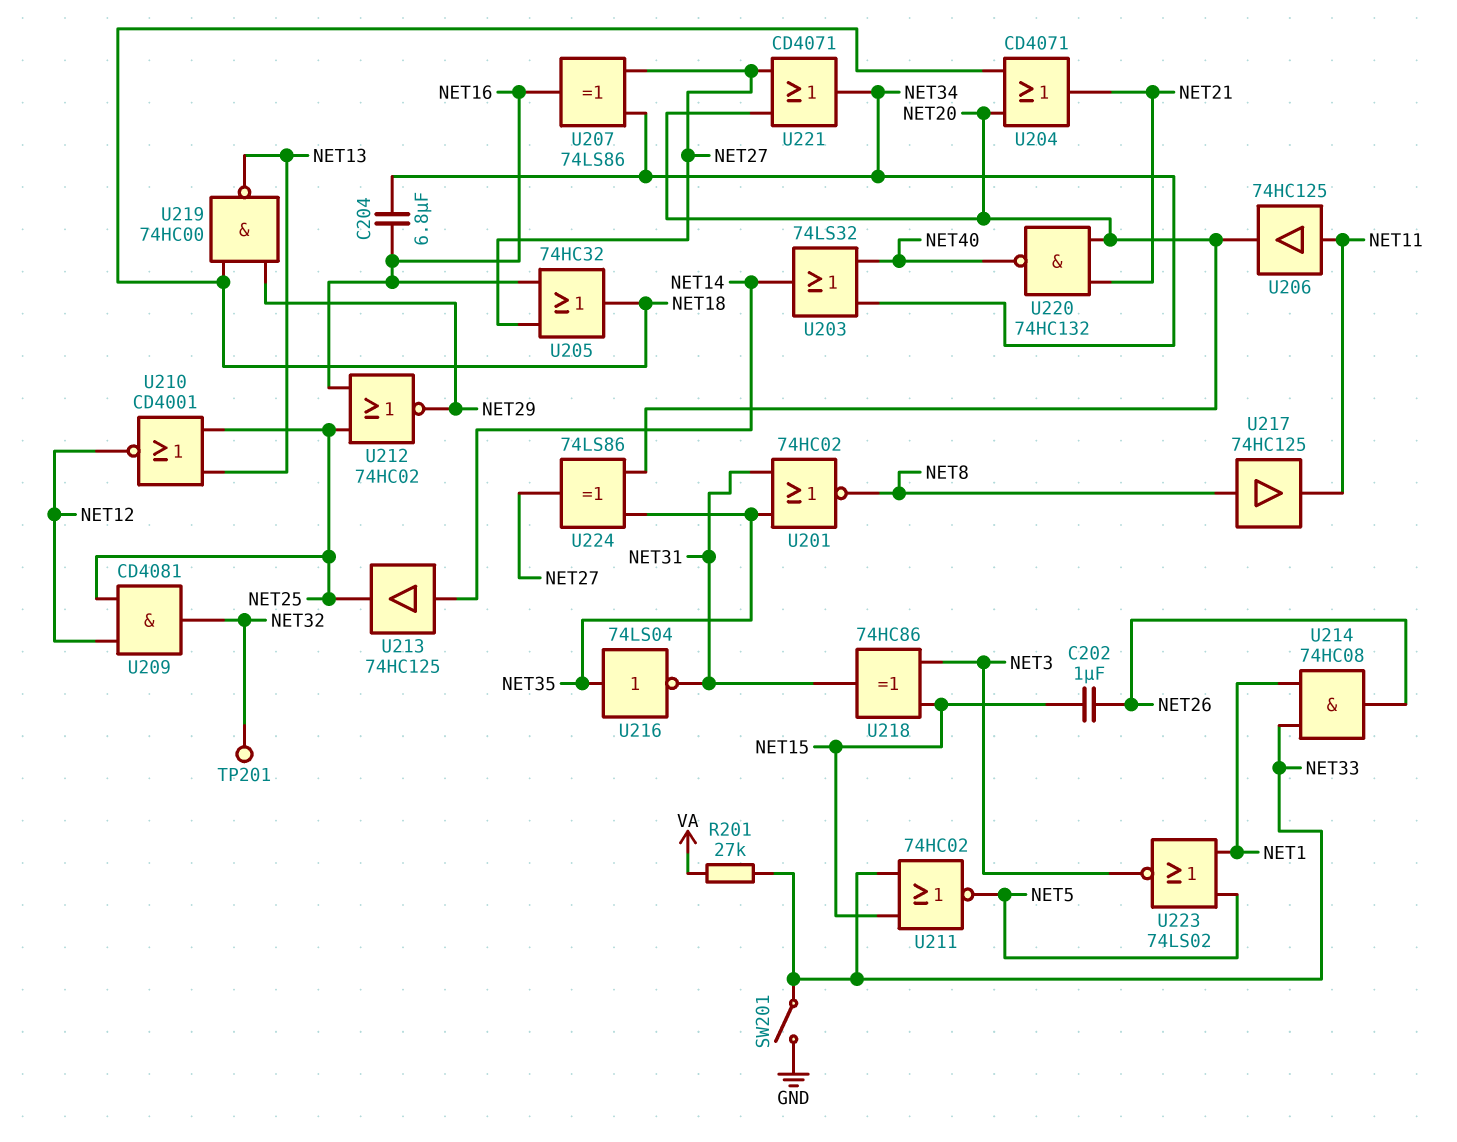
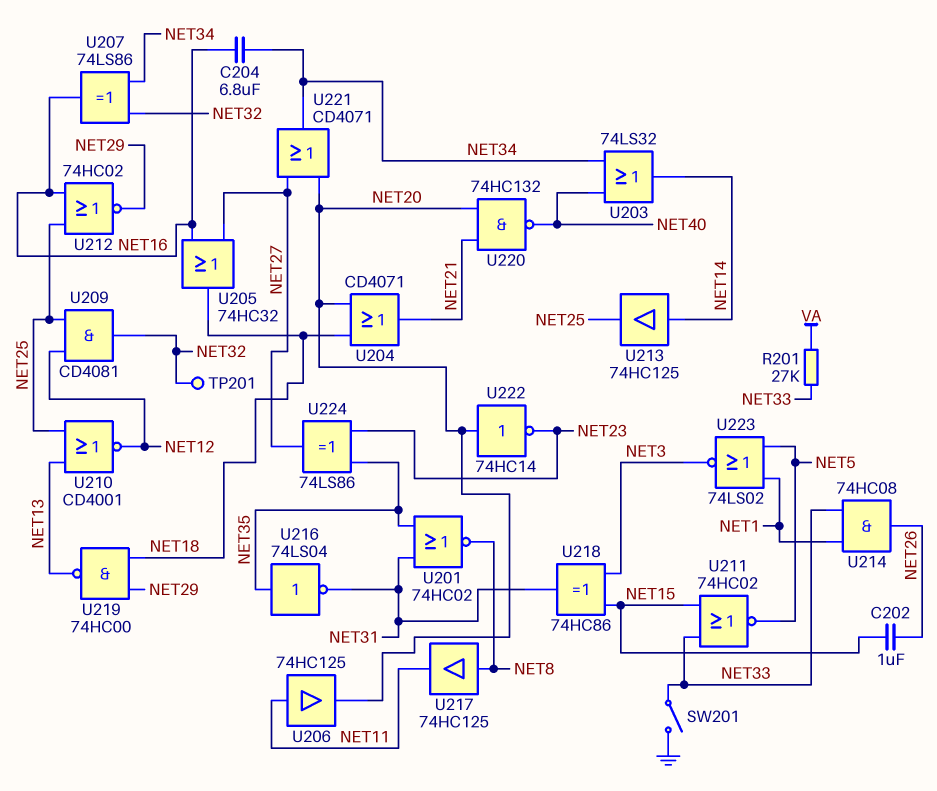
U207: XOR 74LS86 (in NET27, in NET34, out NET16) -> XOR 74LS86 (in NET32, in NET34, out NET16)
U222: none -> NOT 74HC14 (in NET20, out NET23)
U224: XOR 74LS86 (in NET20, in NET35, out NET27) -> XOR 74LS86 (in NET23, in NET35, out NET27)

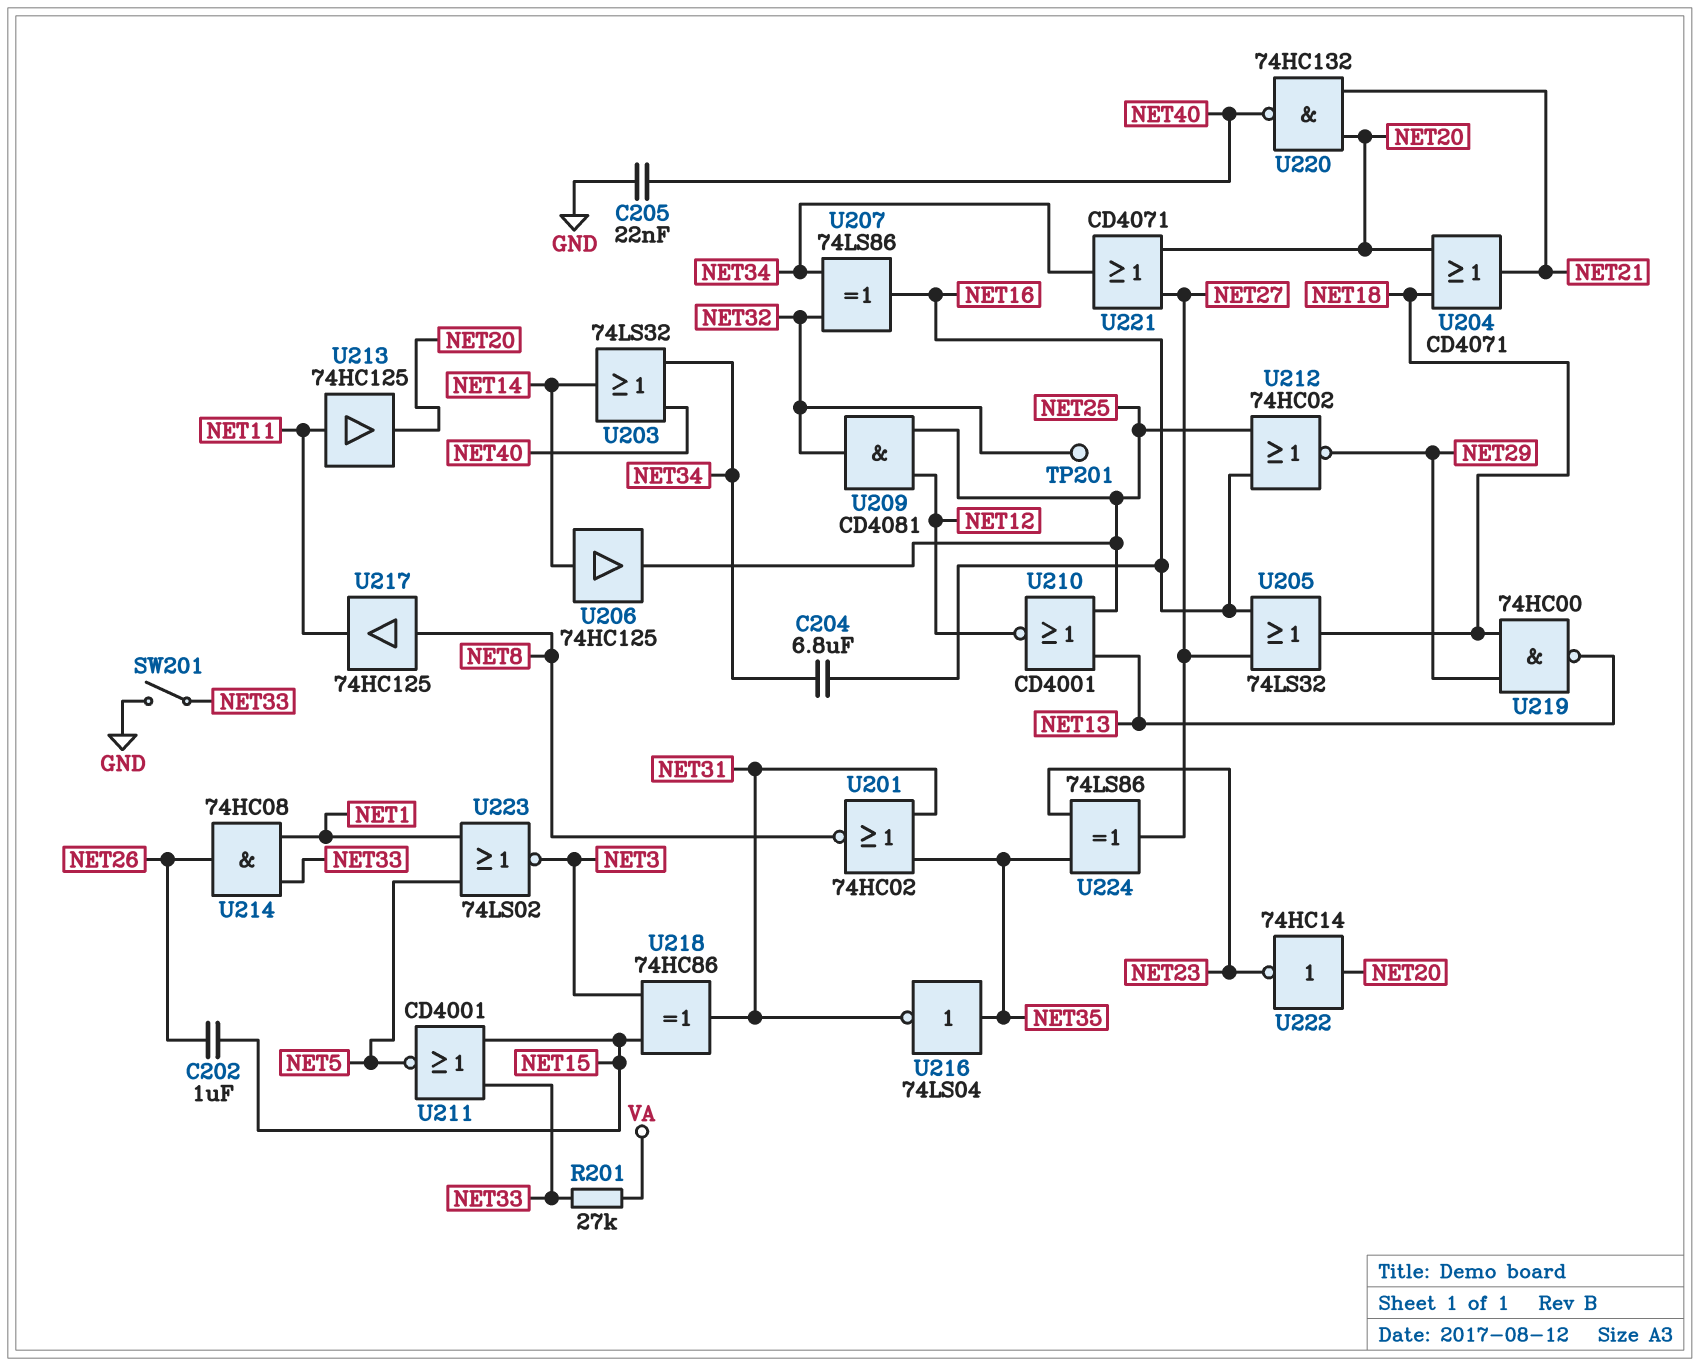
C205: none -> 22nF (GND, NET40)
U205: OR 74HC32 (in NET16, in NET27, out NET18) -> OR 74LS32 (in NET16, in NET27, out NET18)
U206: buffer 74HC125 (in NET11, out NET20) -> buffer 74HC125 (in NET14, out NET25)
U211: NOR 74HC02 (in NET15, in NET33, out NET5) -> NOR CD4001 (in NET15, in NET33, out NET5)
U213: buffer 74HC125 (in NET14, out NET25) -> buffer 74HC125 (in NET11, out NET20)

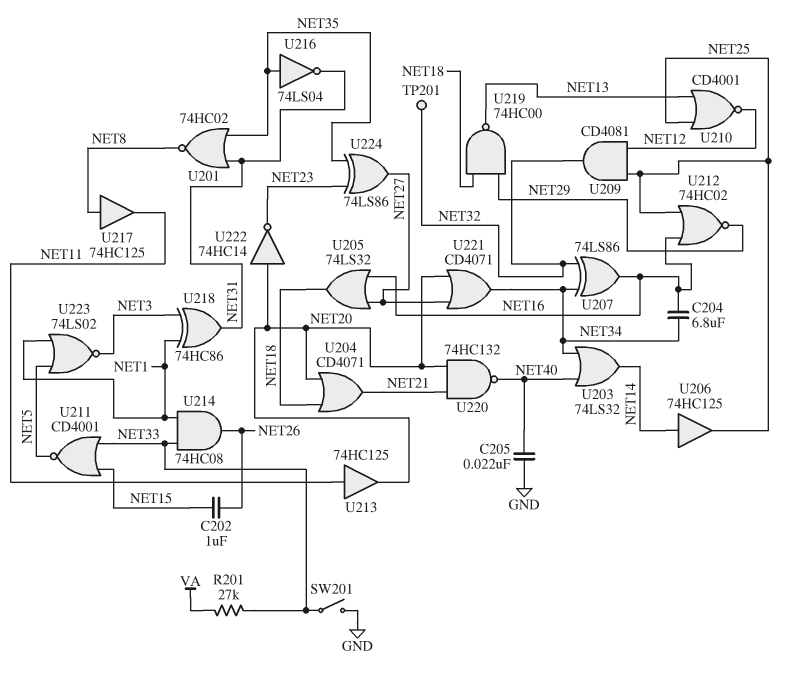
U218: XOR 74HC86 (in NET3, in NET15, out NET31) -> XOR 74HC86 (in NET1, in NET3, out NET31)

